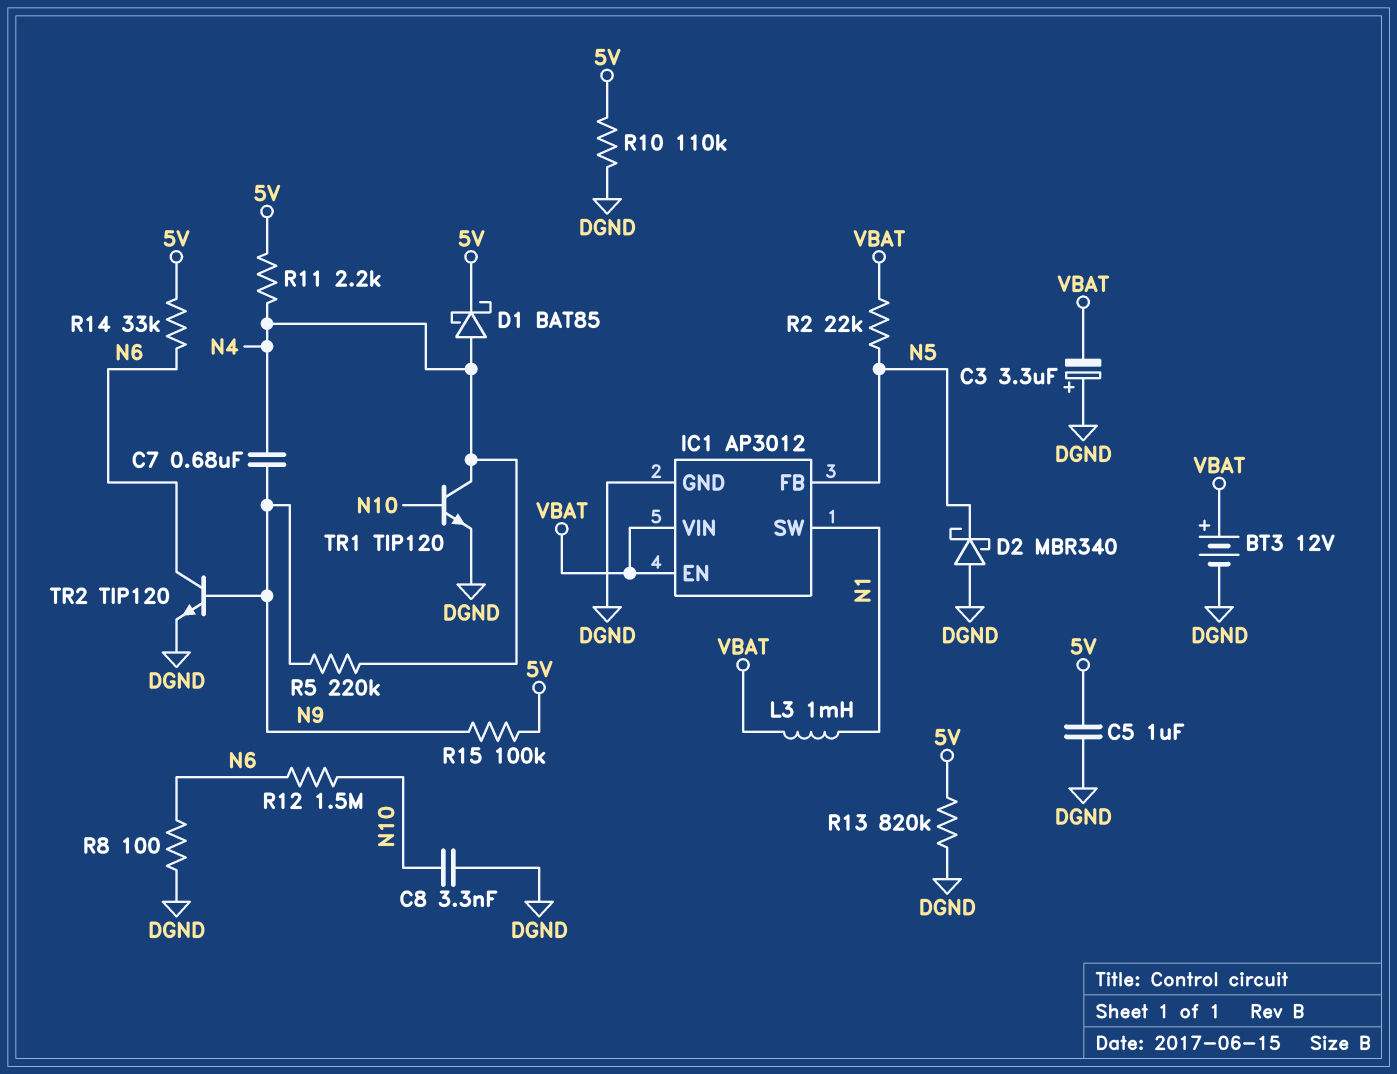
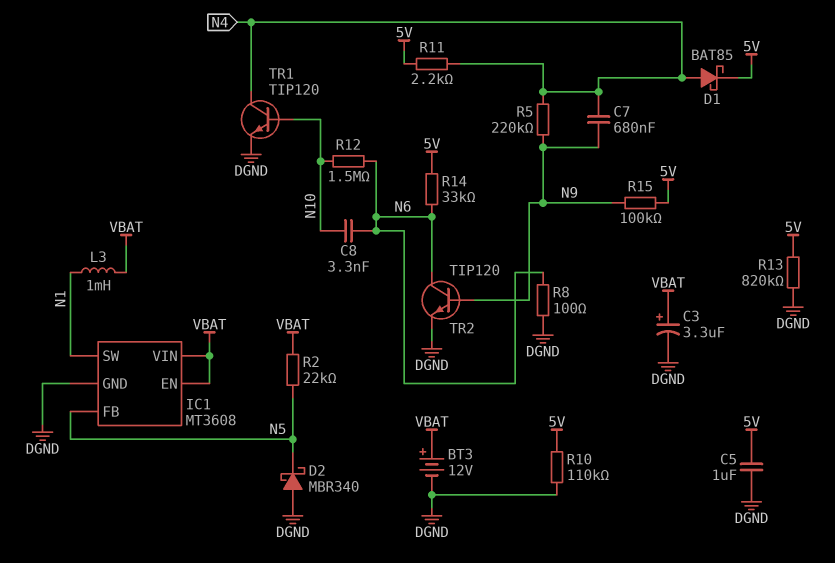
C3: 3.3uF (plus DGND, minus VBAT) -> 3.3uF (plus VBAT, minus DGND)
C8: 3.3nF (DGND, N10) -> 3.3nF (N6, N10)
IC1: AP3012 -> MT3608

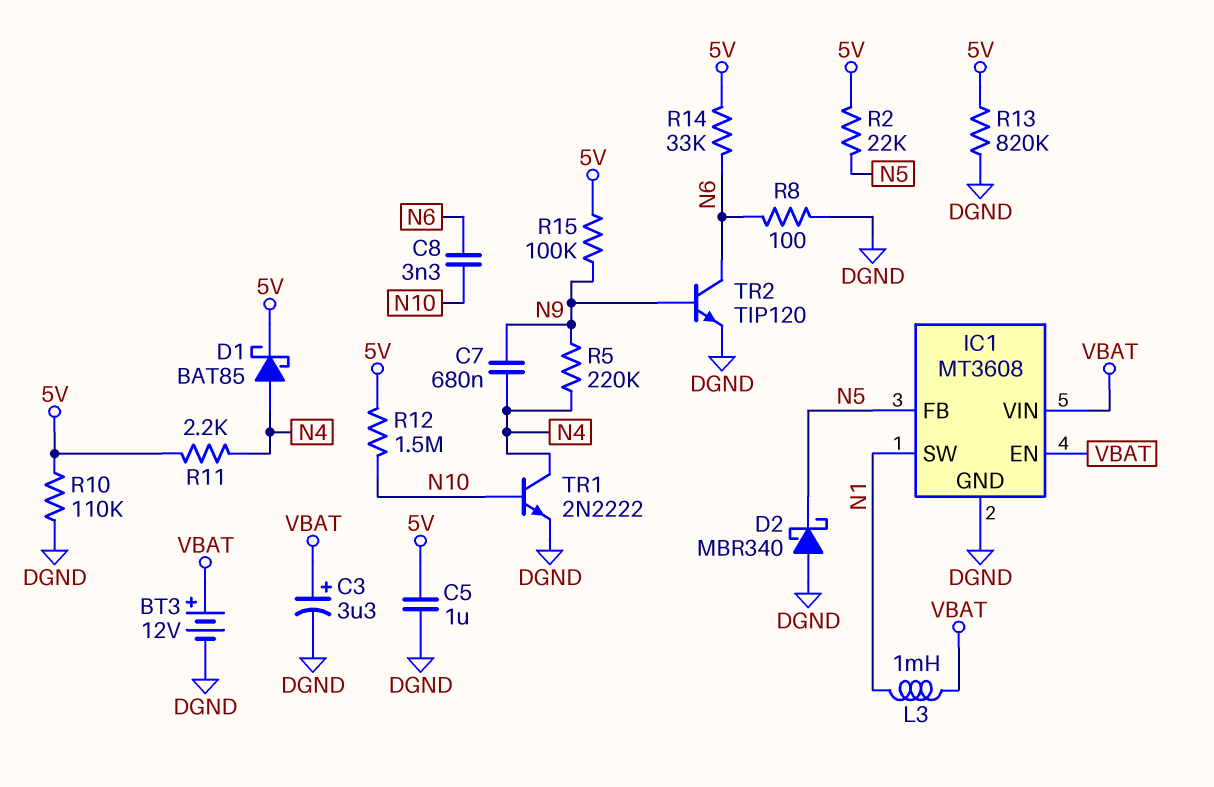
R2: 22k (N5, VBAT) -> 22k (5V, N5)
R12: 1.5M (N6, N10) -> 1.5M (5V, N10)
TR1: NPN TIP120 (B N10, C N4, E DGND) -> NPN 2N2222 (B N10, C N4, E DGND)

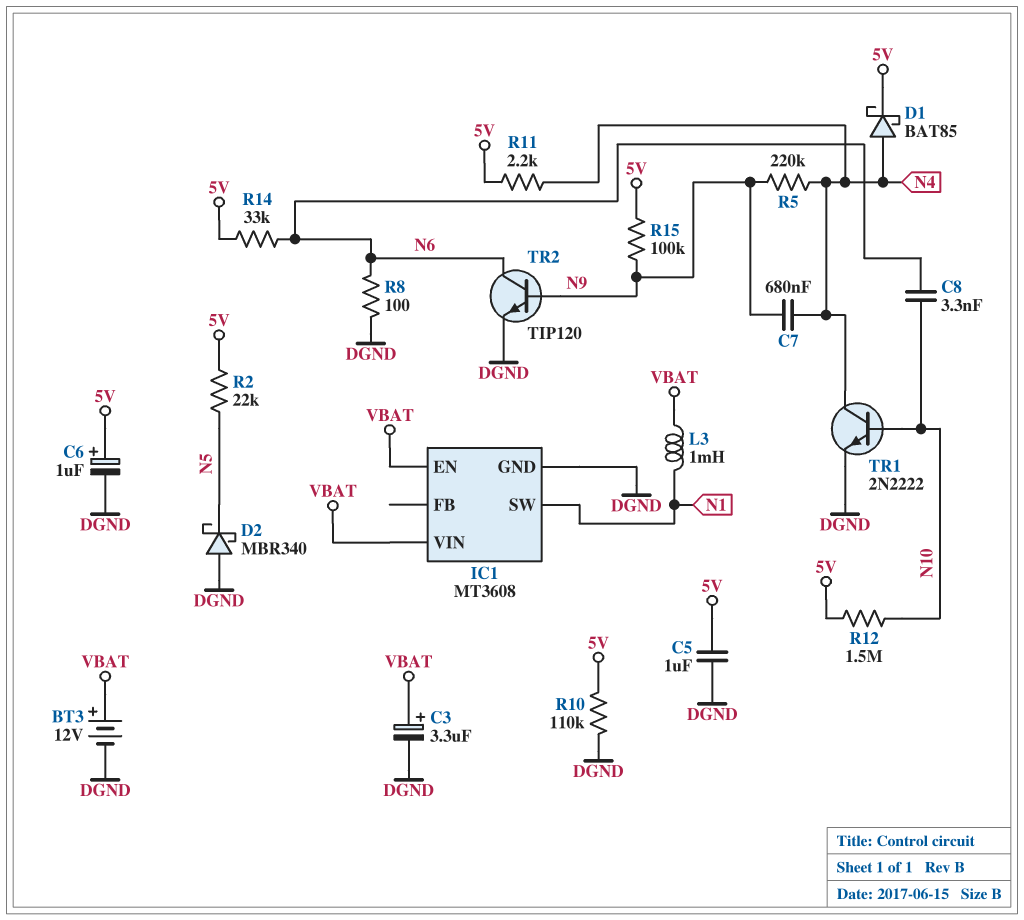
C6: none -> 1uF (plus 5V, minus DGND)
IC1 pin FB: N5 -> none
R13: 820k (5V, DGND) -> none

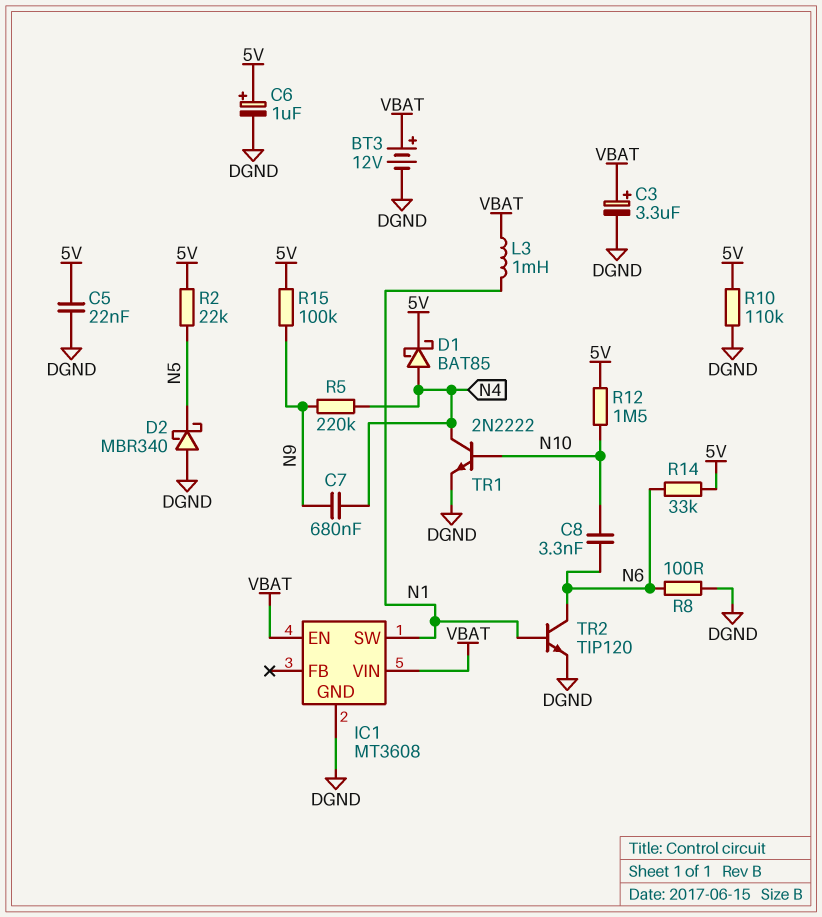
C5: 1uF (5V, DGND) -> 22nF (5V, DGND)
R11: 2.2k (5V, N4) -> none
TR2: NPN TIP120 (B N9, C N6, E DGND) -> NPN TIP120 (B N1, C N6, E DGND)

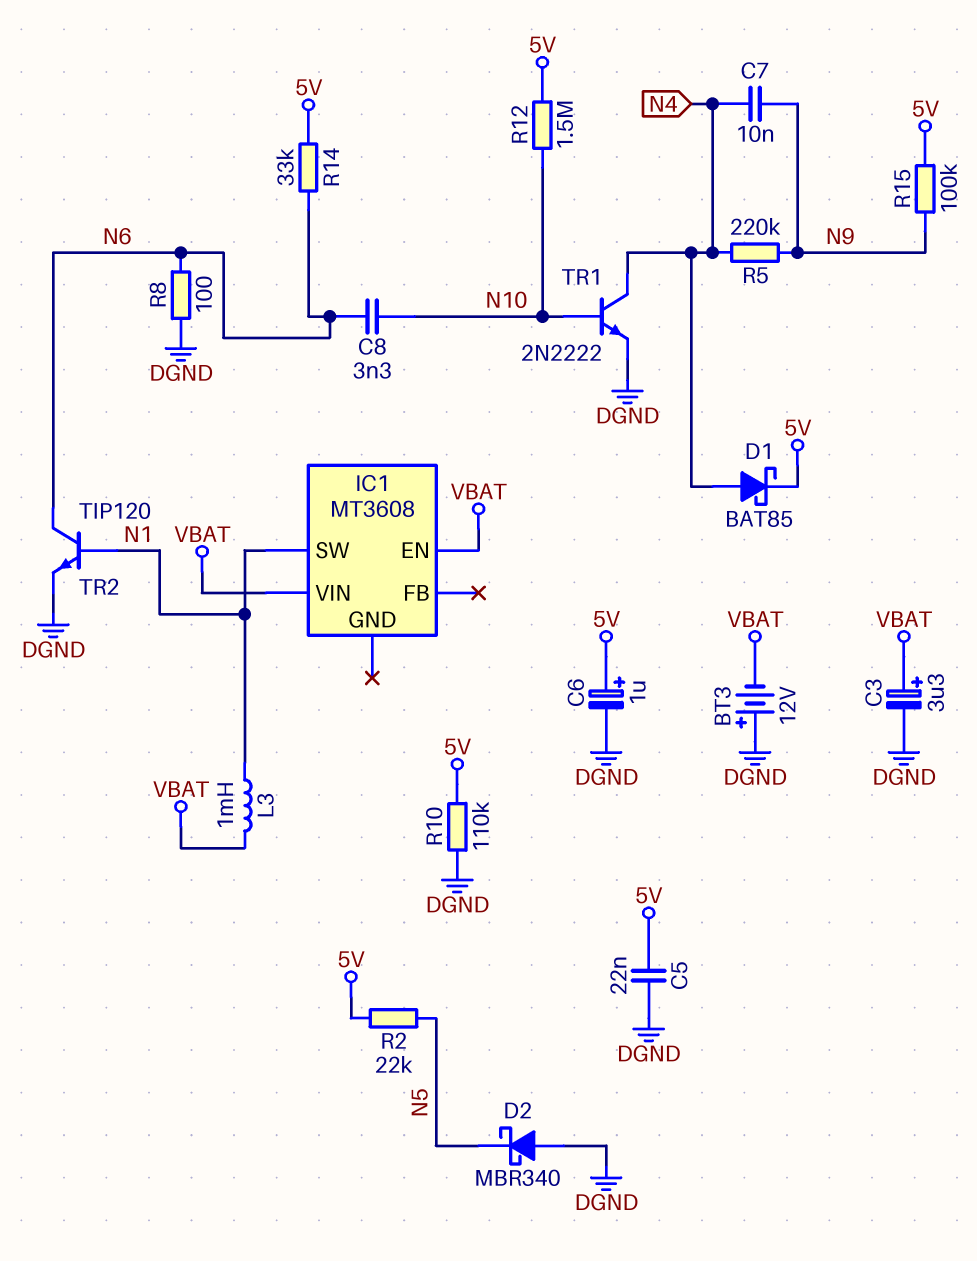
BT3: 12V (plus VBAT, minus DGND) -> 12V (plus DGND, minus VBAT)
C7: 680nF (N4, N9) -> 10nF (N4, N9)
IC1 pin GND: DGND -> none

